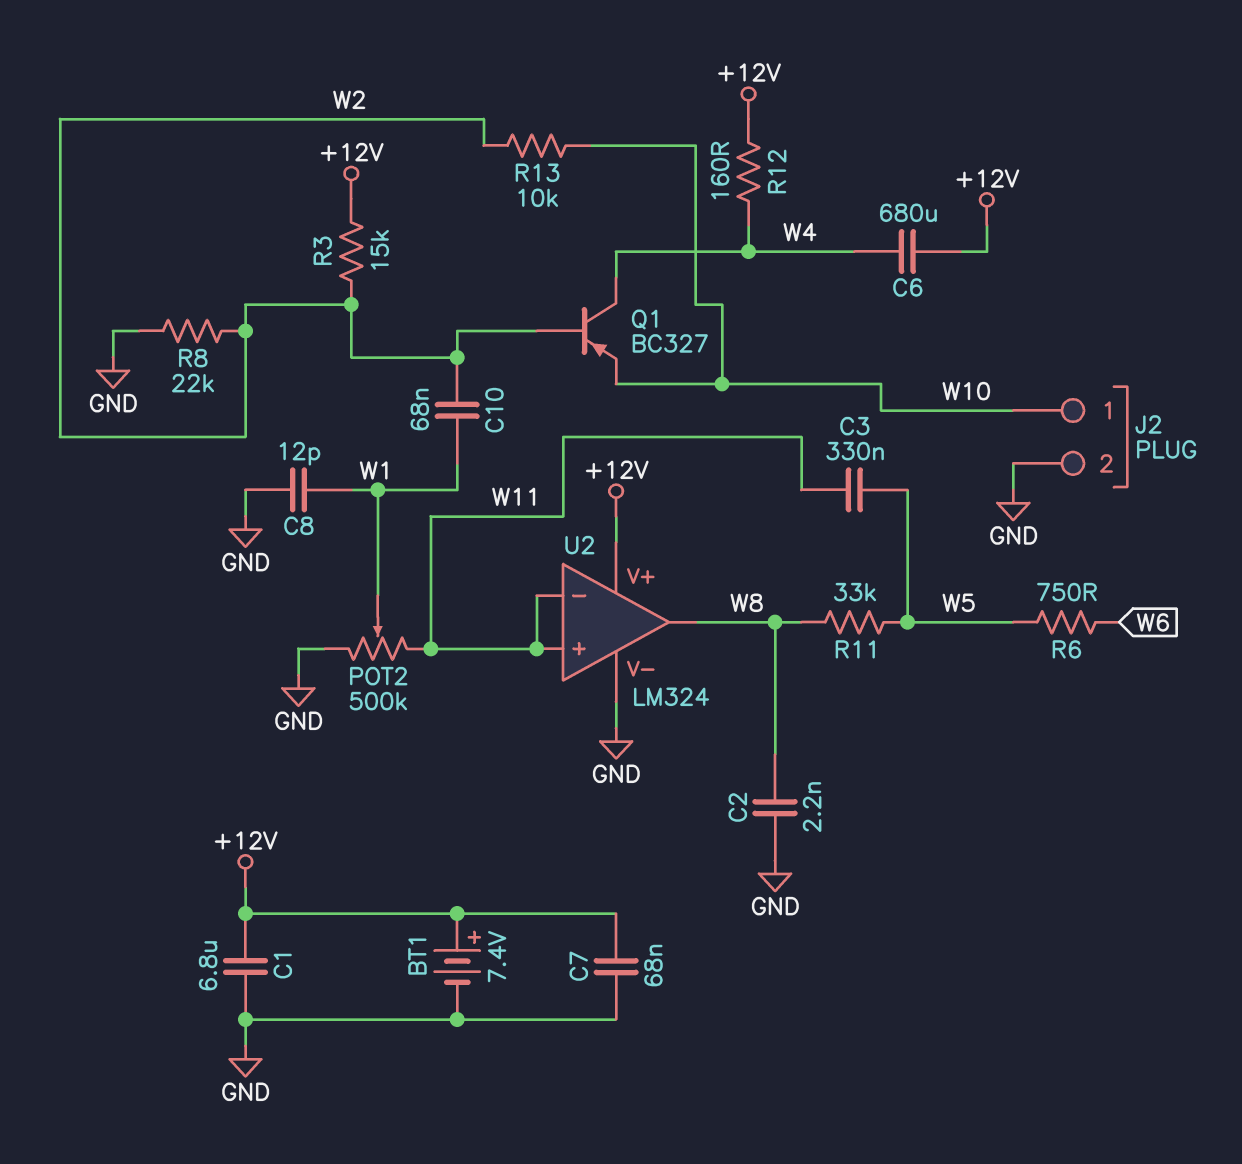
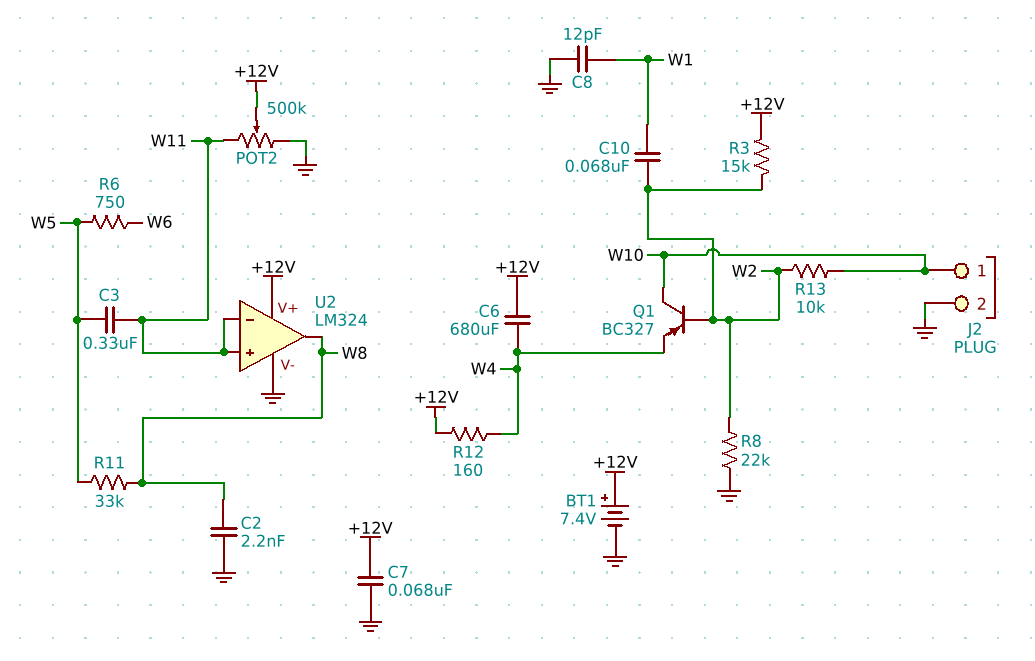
C1: 6.8uF (+12V, GND) -> none
POT2: 500k (GND, W11, wiper W1) -> 500k (GND, W11, wiper +12V)
Q1: PNP BC327 (B W2, C W4, E W10) -> PNP BC327 (B W2, C W10, E W4)

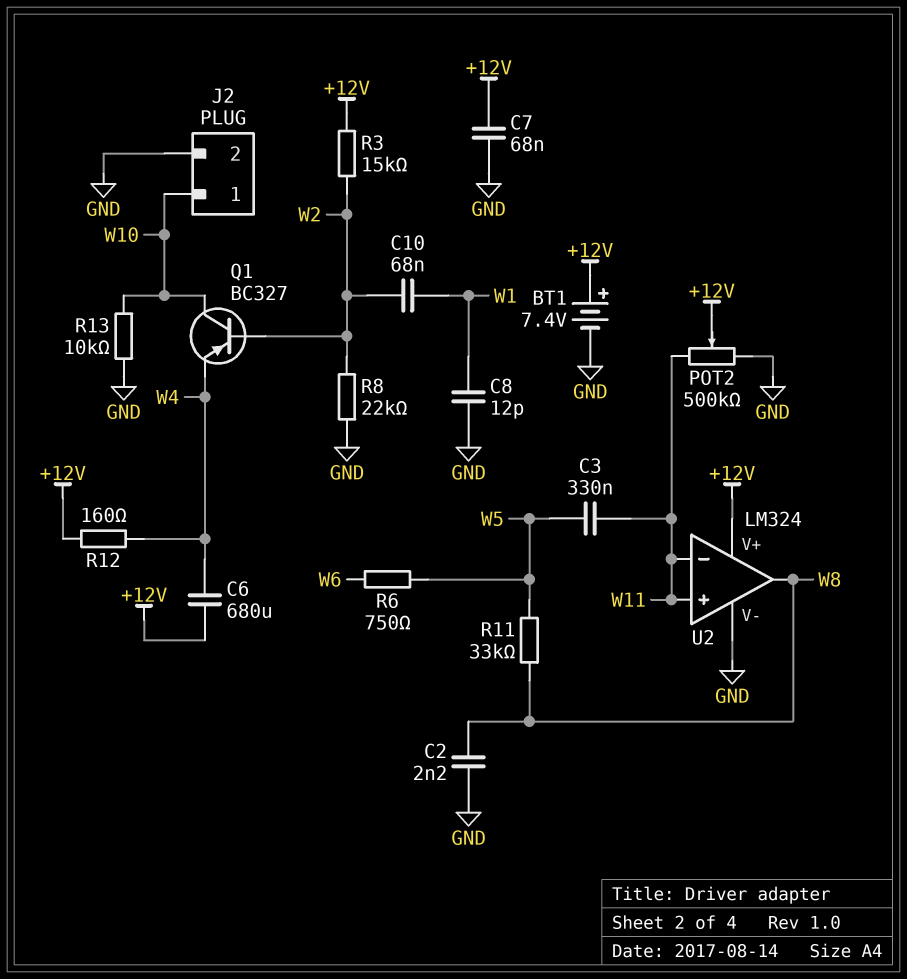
R13: 10k (W2, W10) -> 10k (GND, W10)

